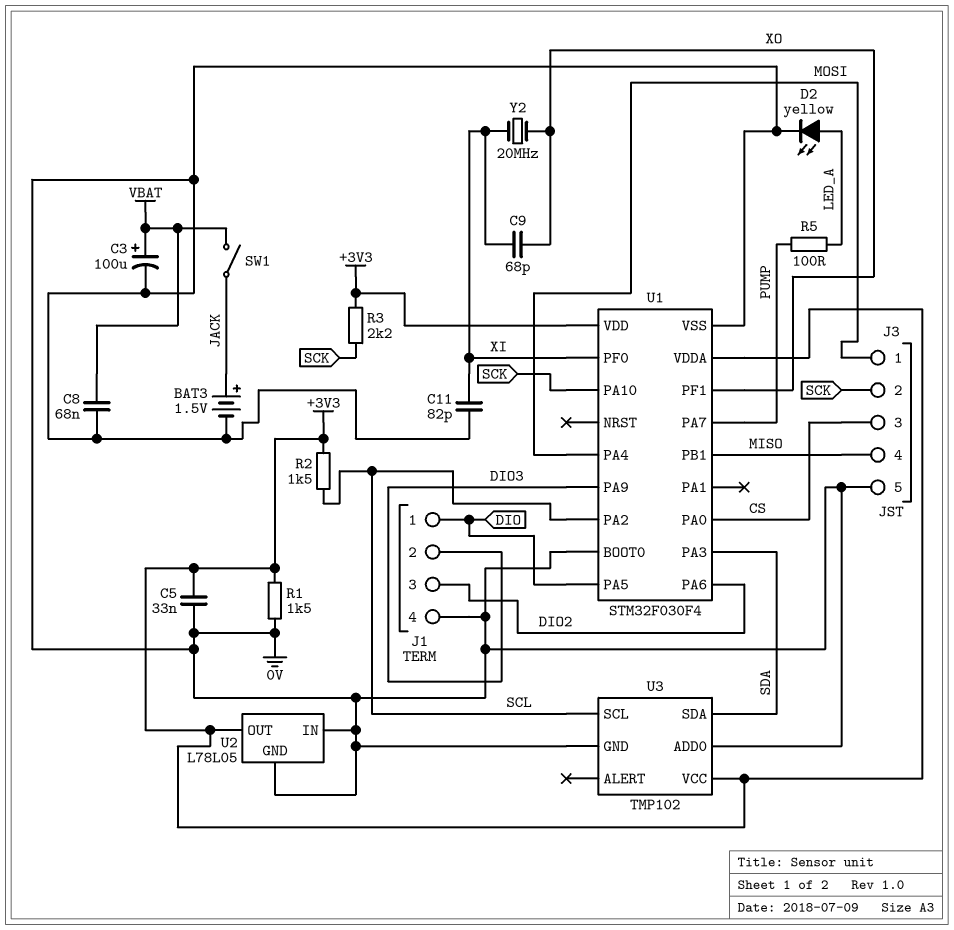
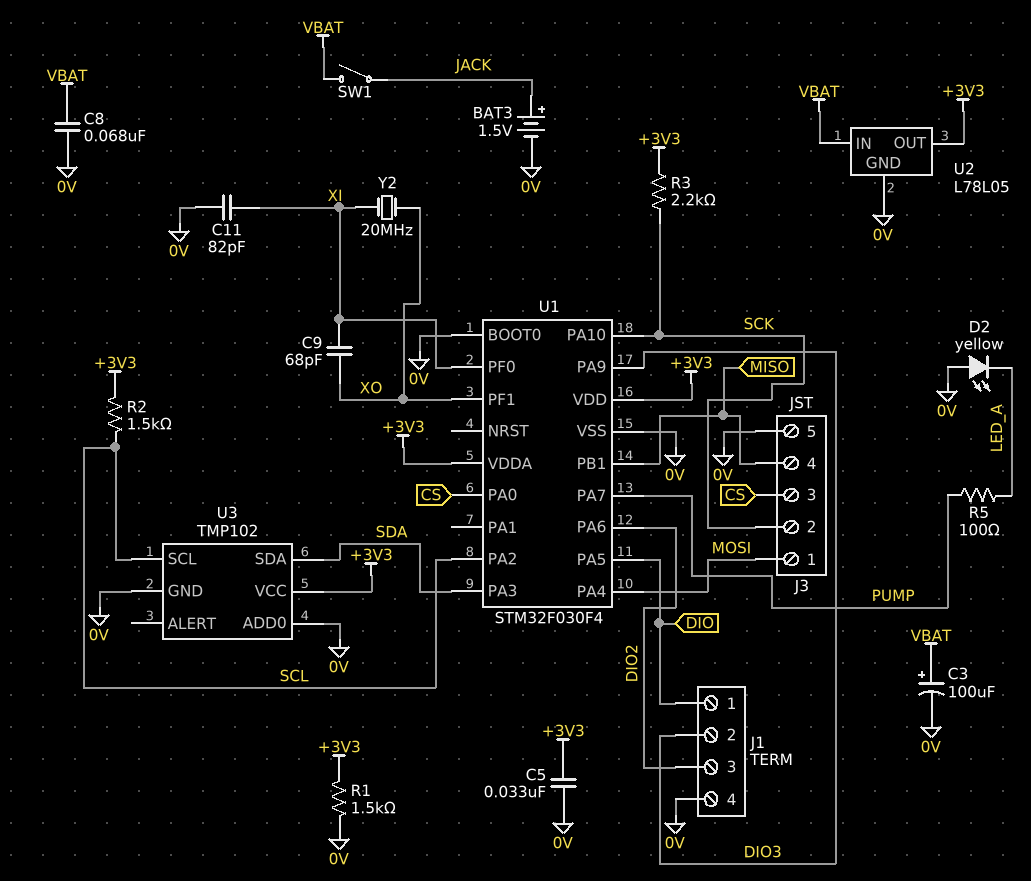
D2: LED yellow (A LED_A, K 0V) -> LED yellow (A 0V, K LED_A)
U2 pin IN: 0V -> VBAT

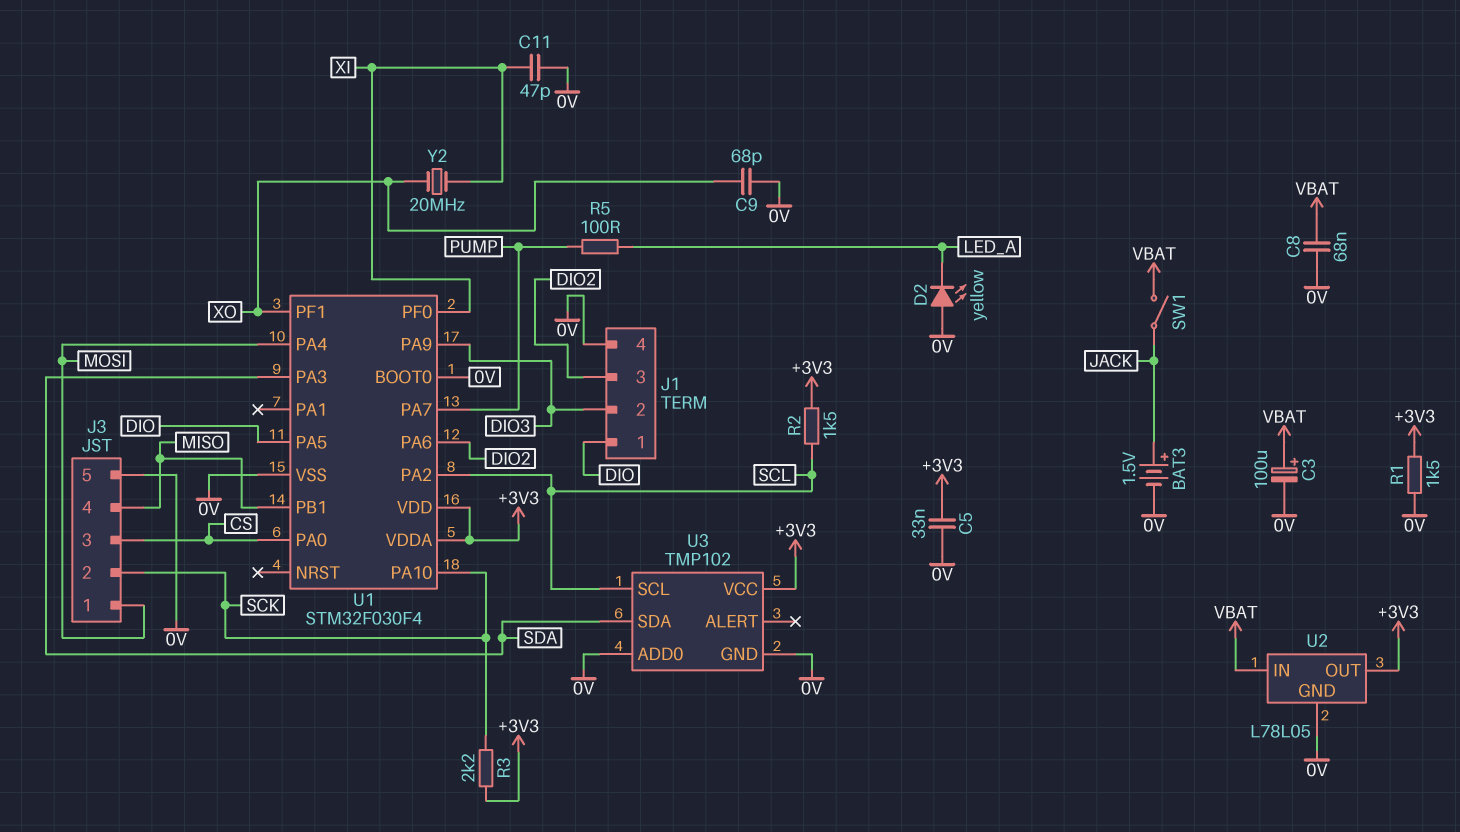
C9: 68pF (XI, XO) -> 68pF (0V, XO)
C11: 82pF (0V, XI) -> 47pF (0V, XI)

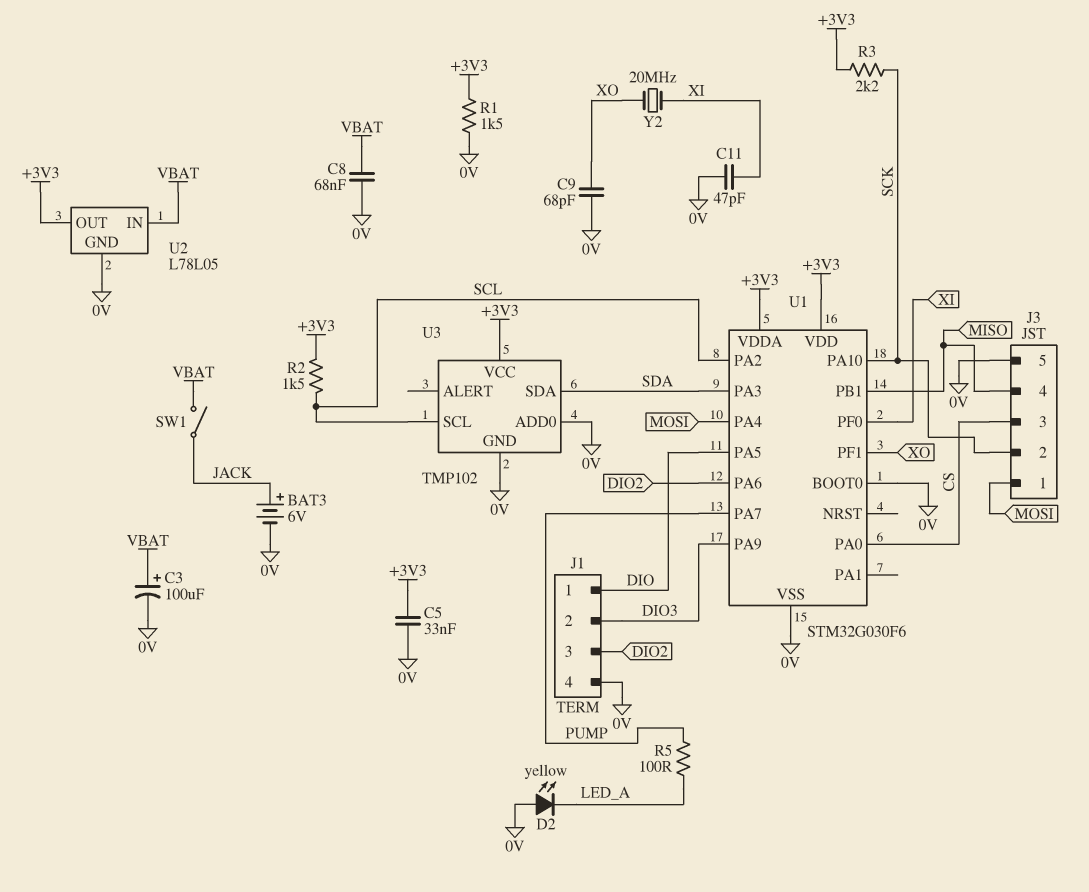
BAT3: 1.5V (plus JACK, minus 0V) -> 6V (plus JACK, minus 0V)
U1: STM32F030F4 -> STM32G030F6

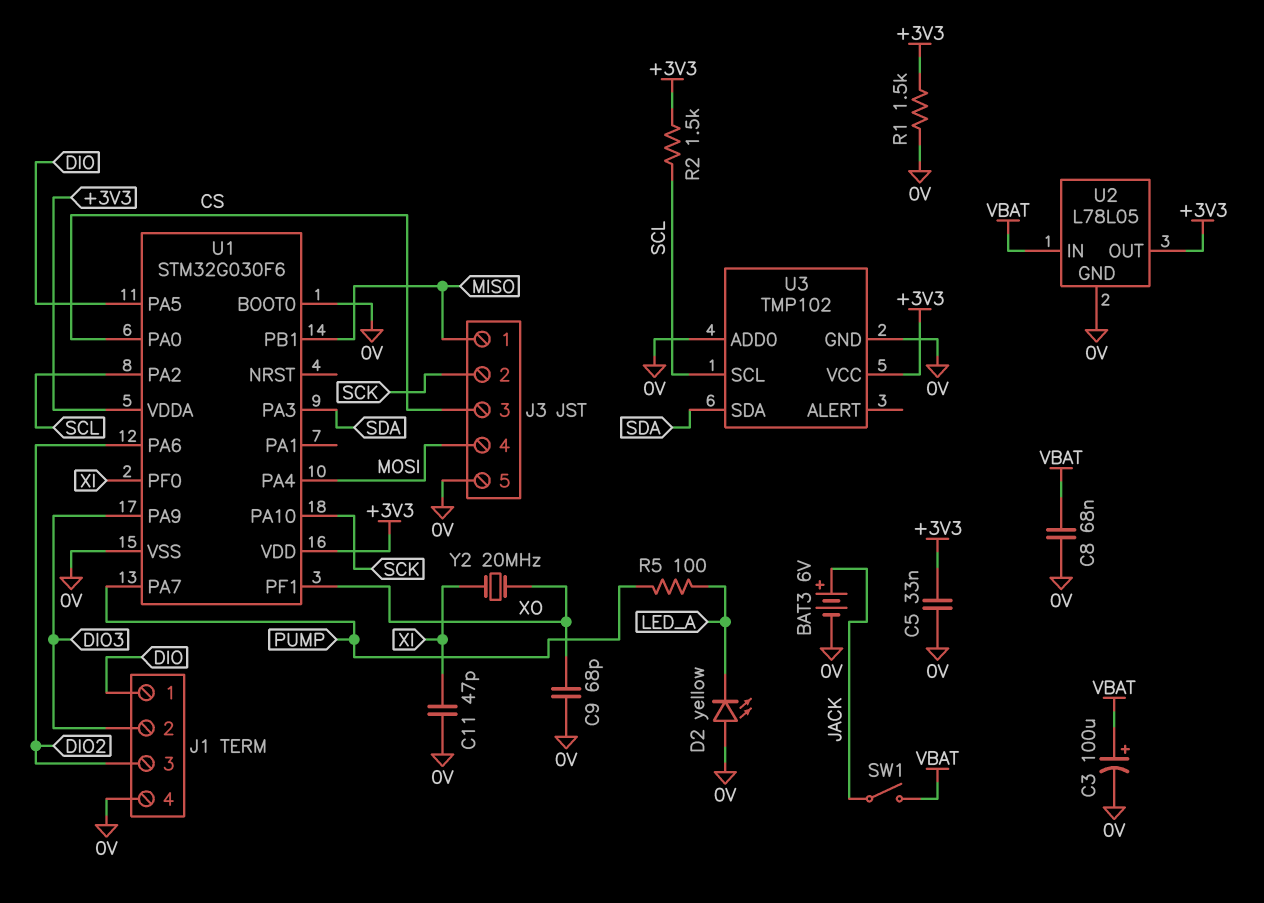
J3 pin 1: MOSI -> MISO
J3 pin 4: MISO -> MOSI
R3: 2.2k (+3V3, SCK) -> none

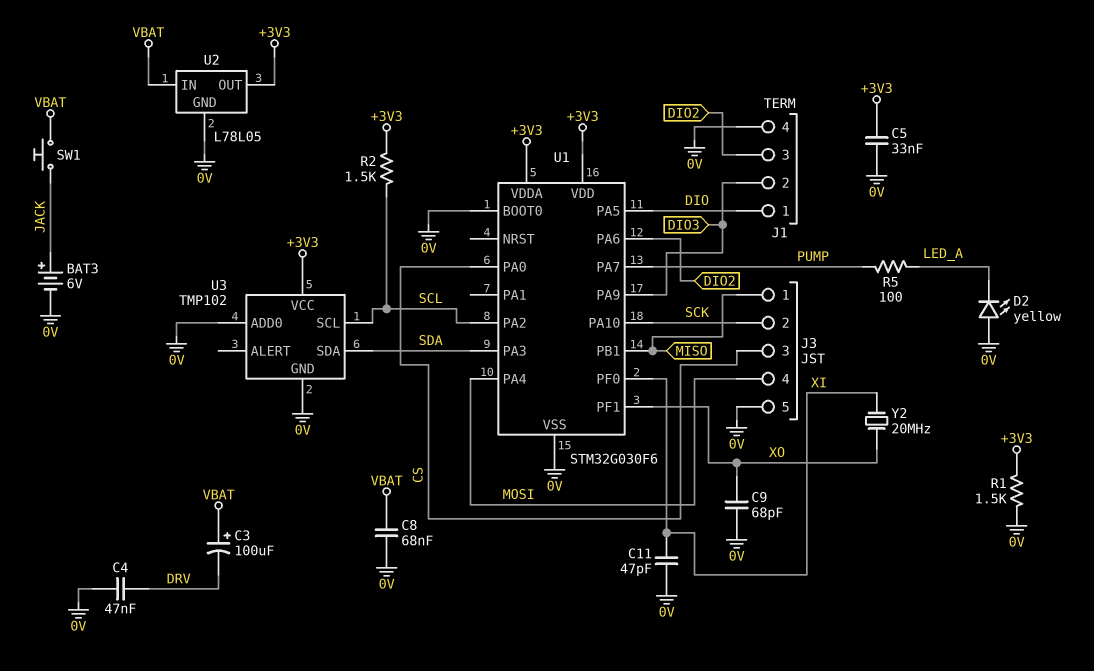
C3: 100uF (plus VBAT, minus 0V) -> 100uF (plus VBAT, minus DRV)
C4: none -> 47nF (0V, DRV)
SW1: switch (JACK, VBAT) -> button (JACK, VBAT)

